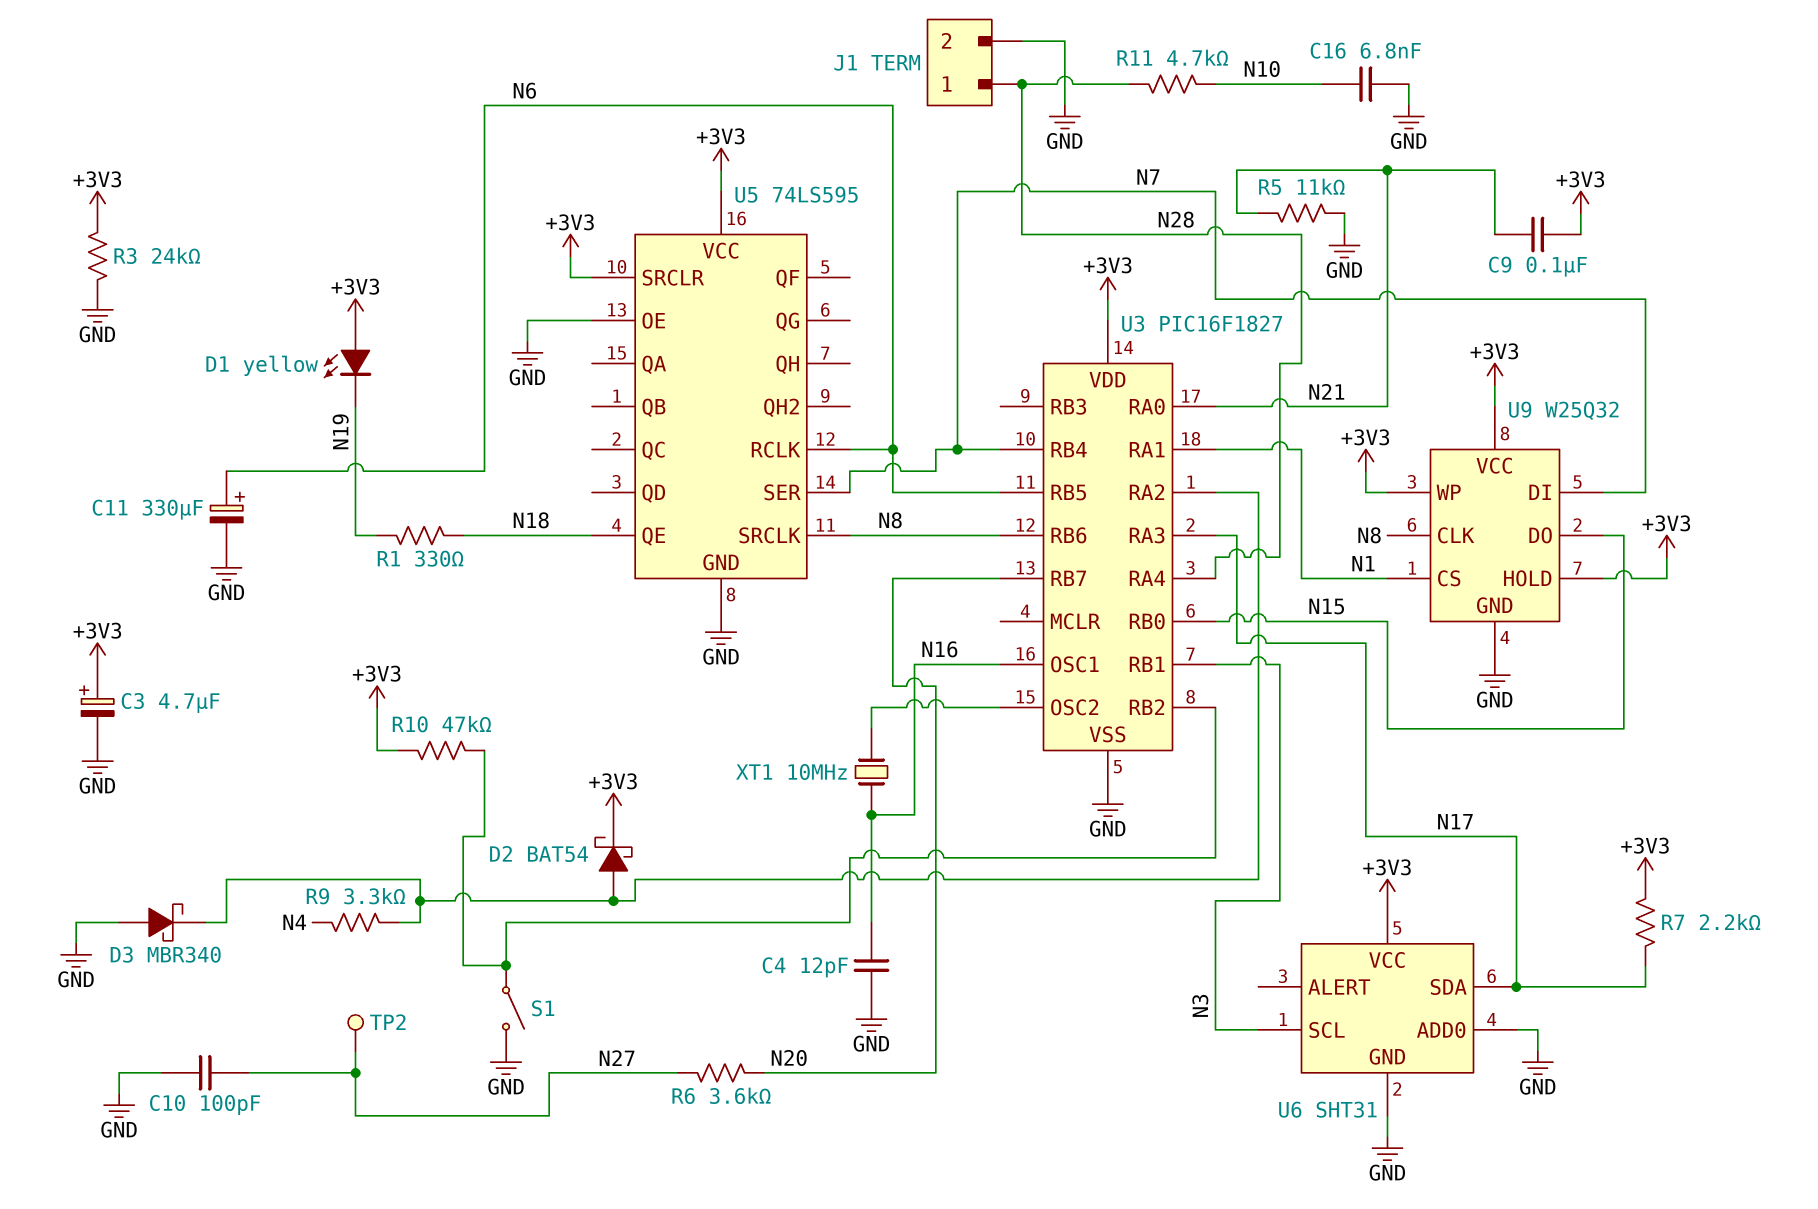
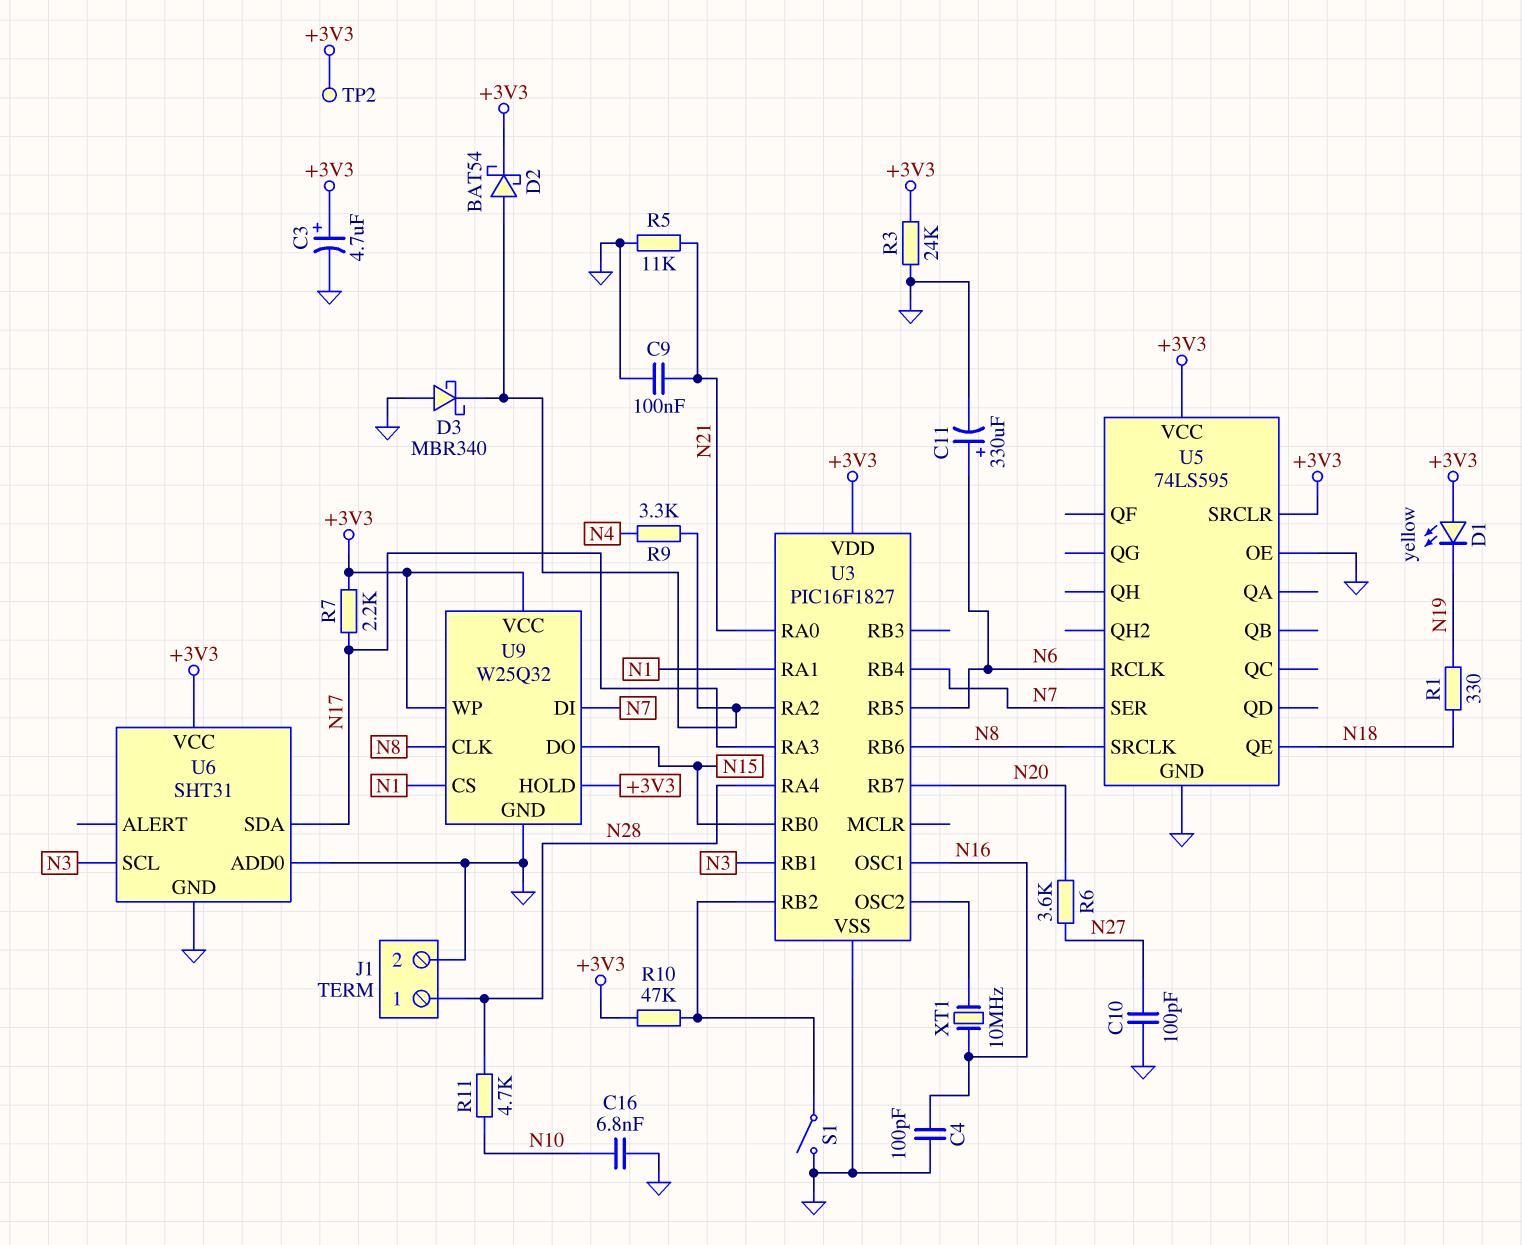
C4: 12pF (GND, N16) -> 100pF (GND, N16)
C9: 100nF (+3V3, N21) -> 100nF (GND, N21)
TP2: test point (N27) -> test point (+3V3)

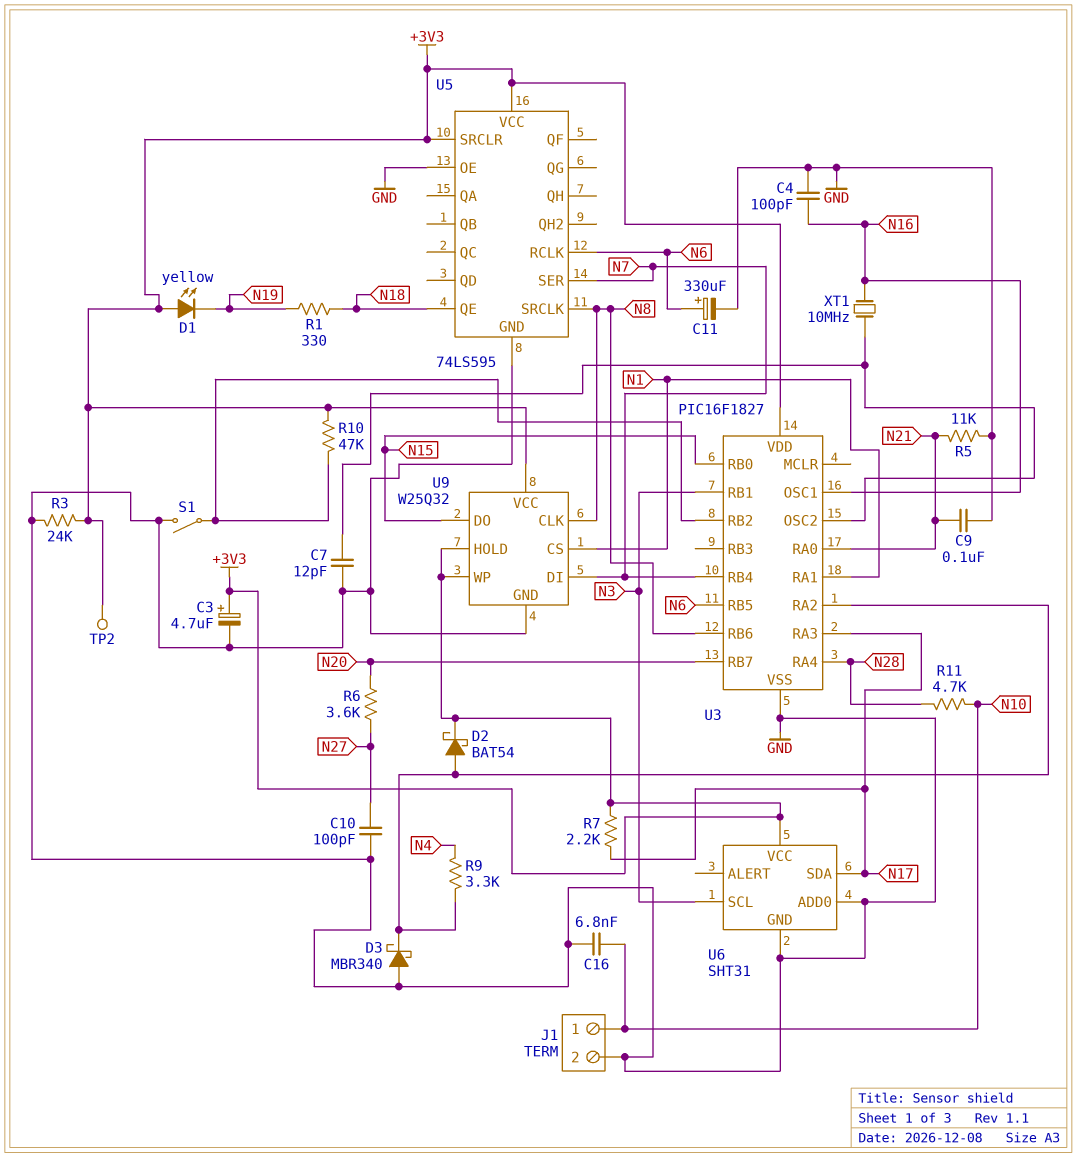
C7: none -> 12pF (GND, U3/OSC2)
J1 pin 1: N28 -> N10

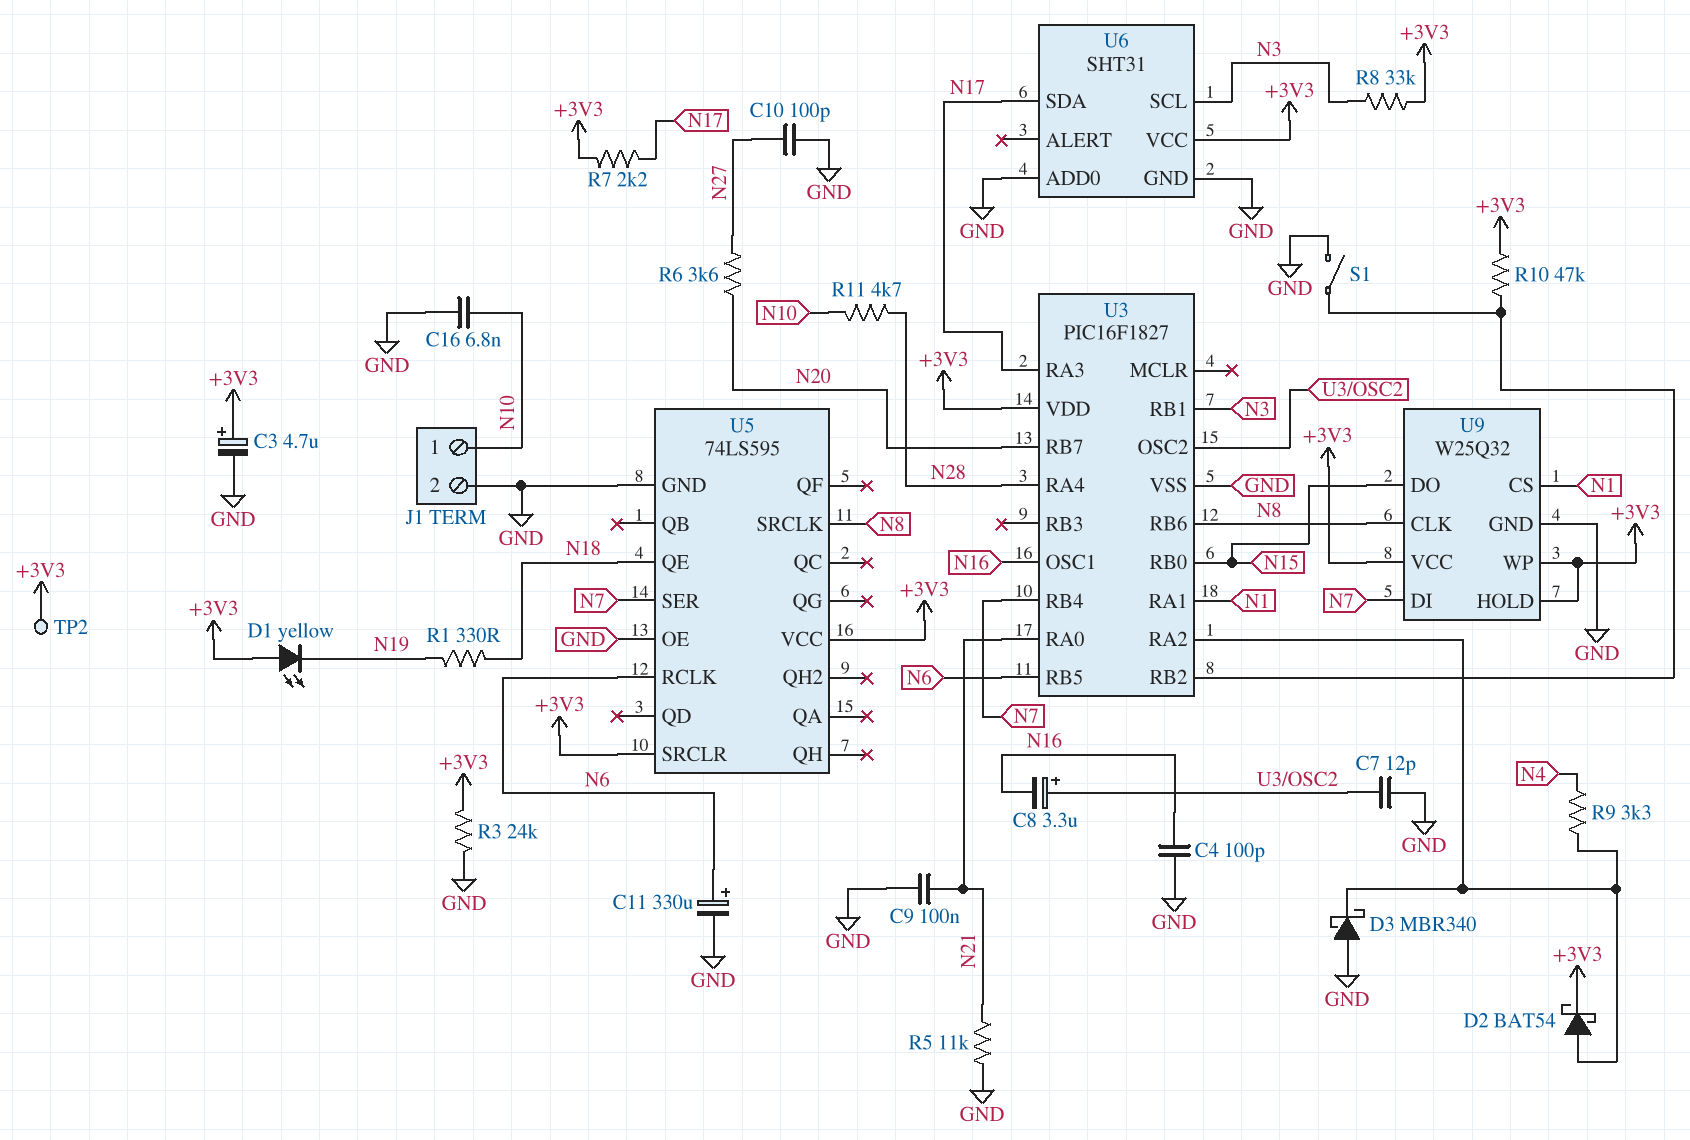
C8: none -> 3.3uF (plus U3/OSC2, minus N16)
R8: none -> 33k (+3V3, N3)
XT1: 10MHz (N16, U3/OSC2) -> none

